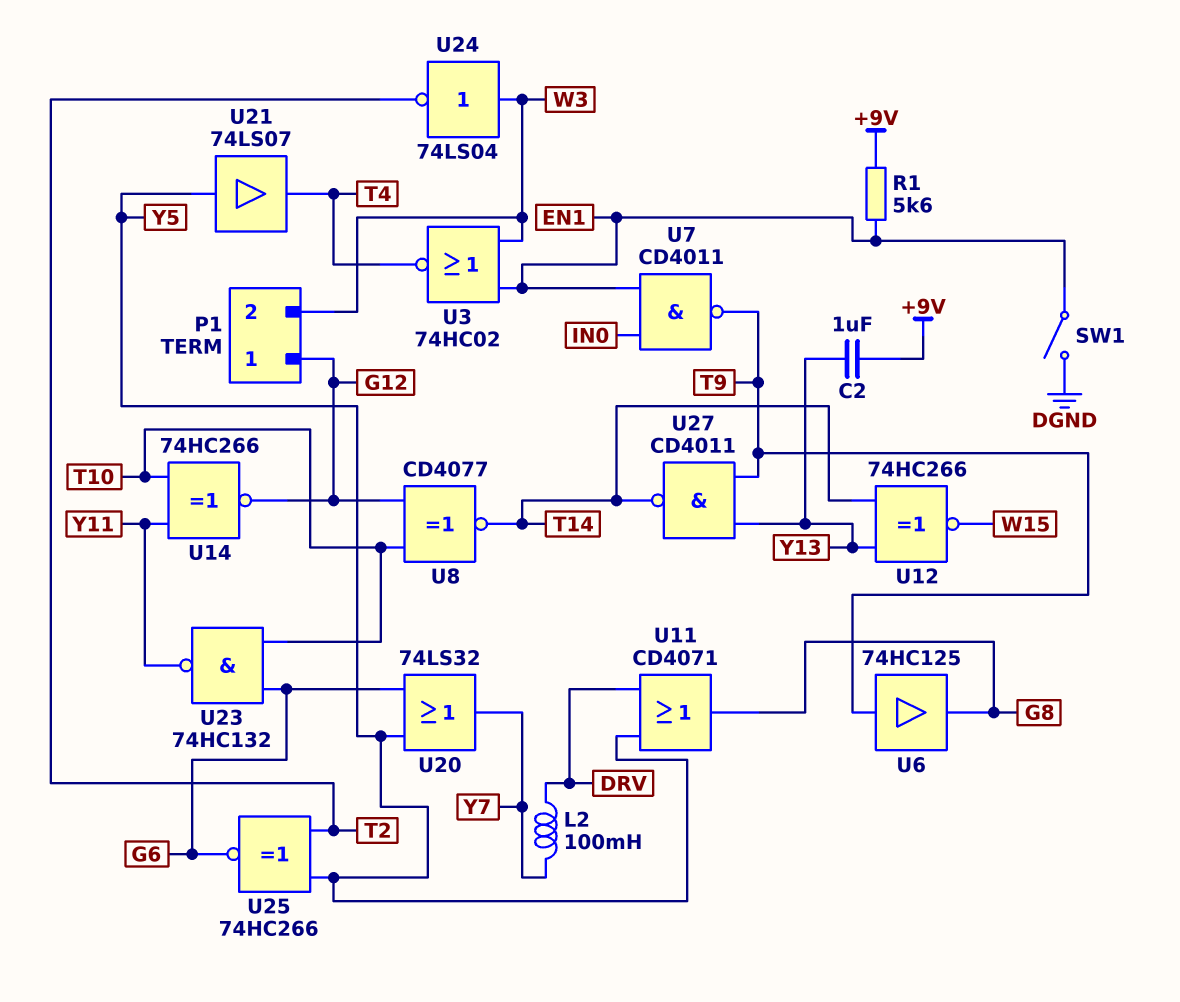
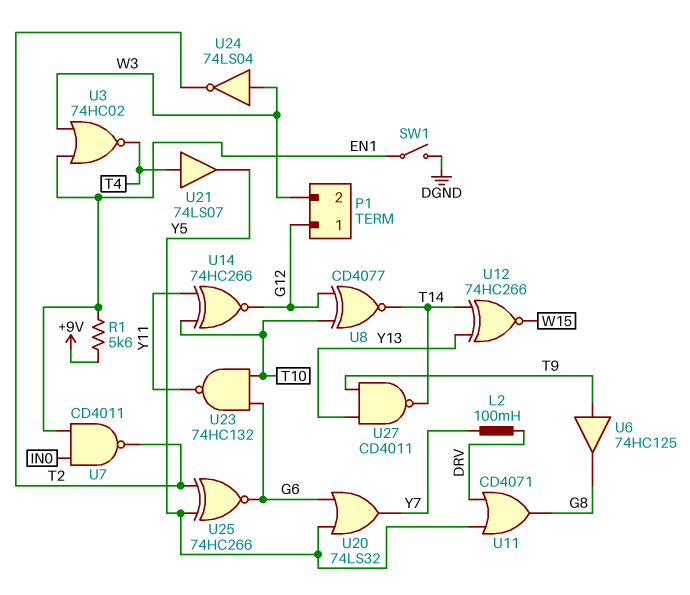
C2: 1uF (+9V, Y13) -> none
U7: NAND CD4011 (in EN1, in IN0, out T9) -> NAND CD4011 (in EN1, in IN0, out T2)
U21: buffer 74LS07 (in Y5, out T4) -> buffer 74LS07 (in T4, out Y5)

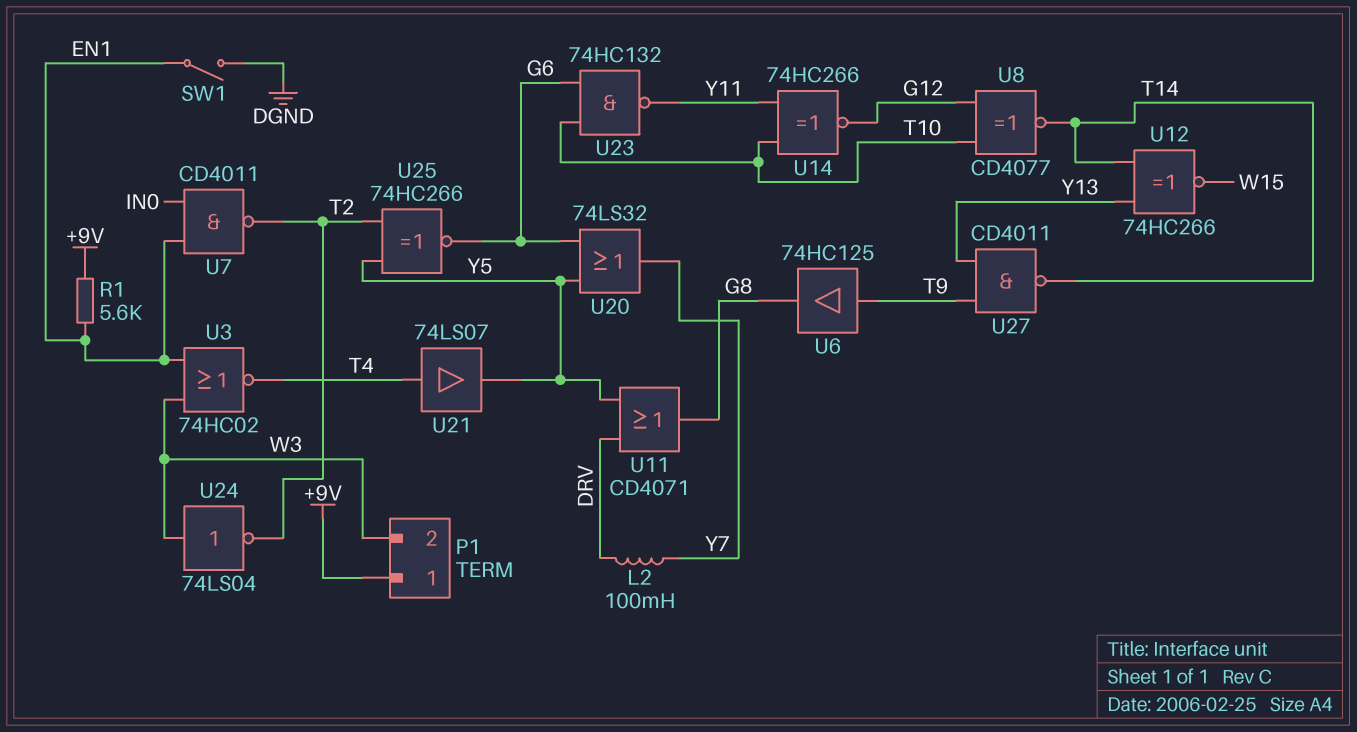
P1 pin 1: G12 -> +9V

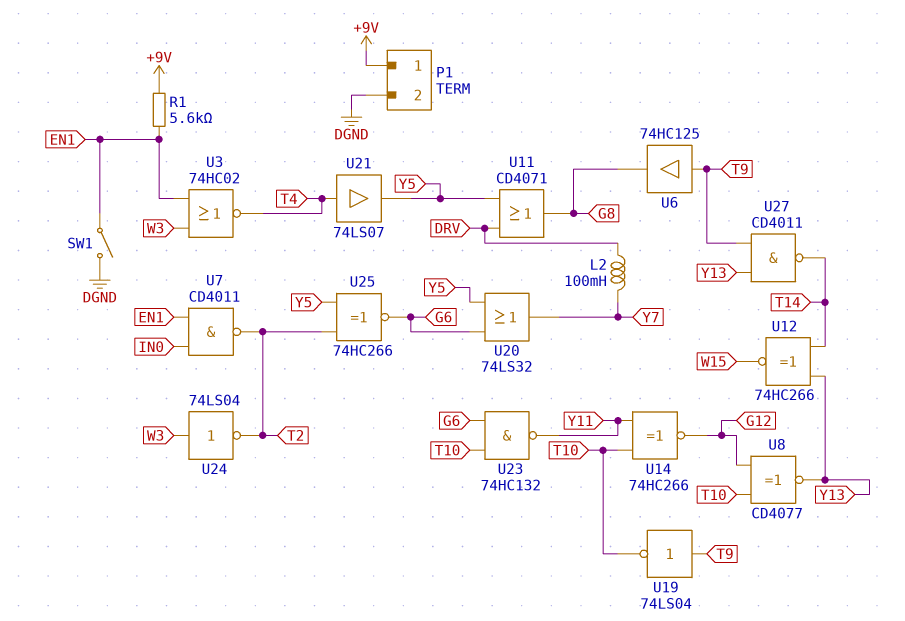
P1 pin 2: W3 -> DGND
U8: XNOR CD4077 (in G12, in T10, out T14) -> XNOR CD4077 (in G12, in T10, out Y13)
U19: none -> NOT 74LS04 (in T9, out T10)

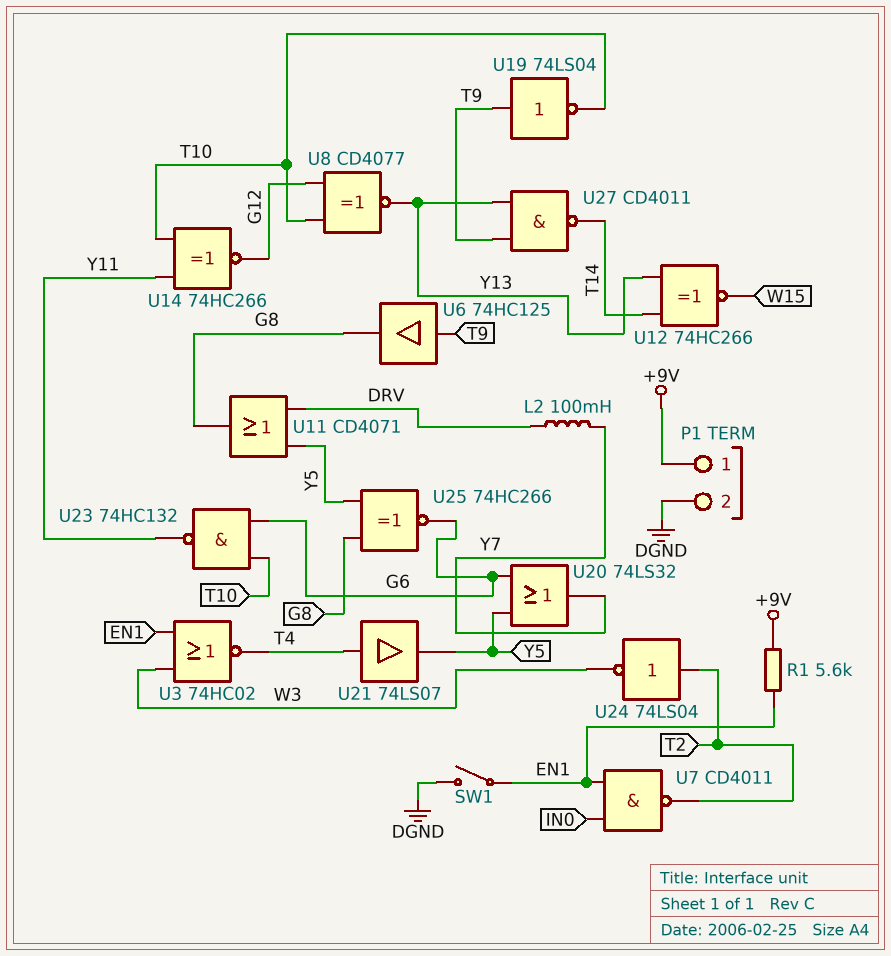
U24: NOT 74LS04 (in W3, out T2) -> NOT 74LS04 (in T2, out W3)
U25: XNOR 74HC266 (in T2, in Y5, out G6) -> XNOR 74HC266 (in G8, in Y5, out G6)

